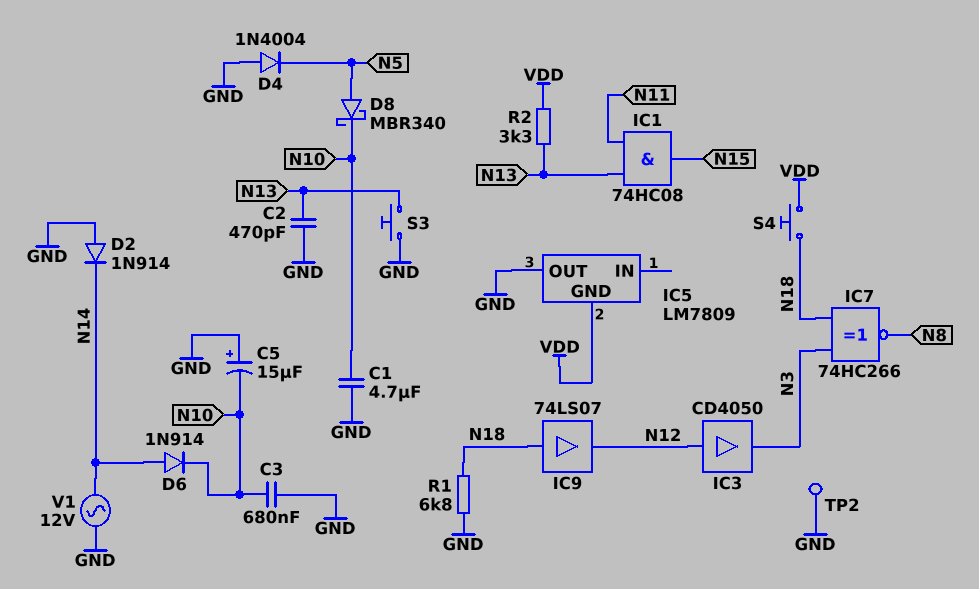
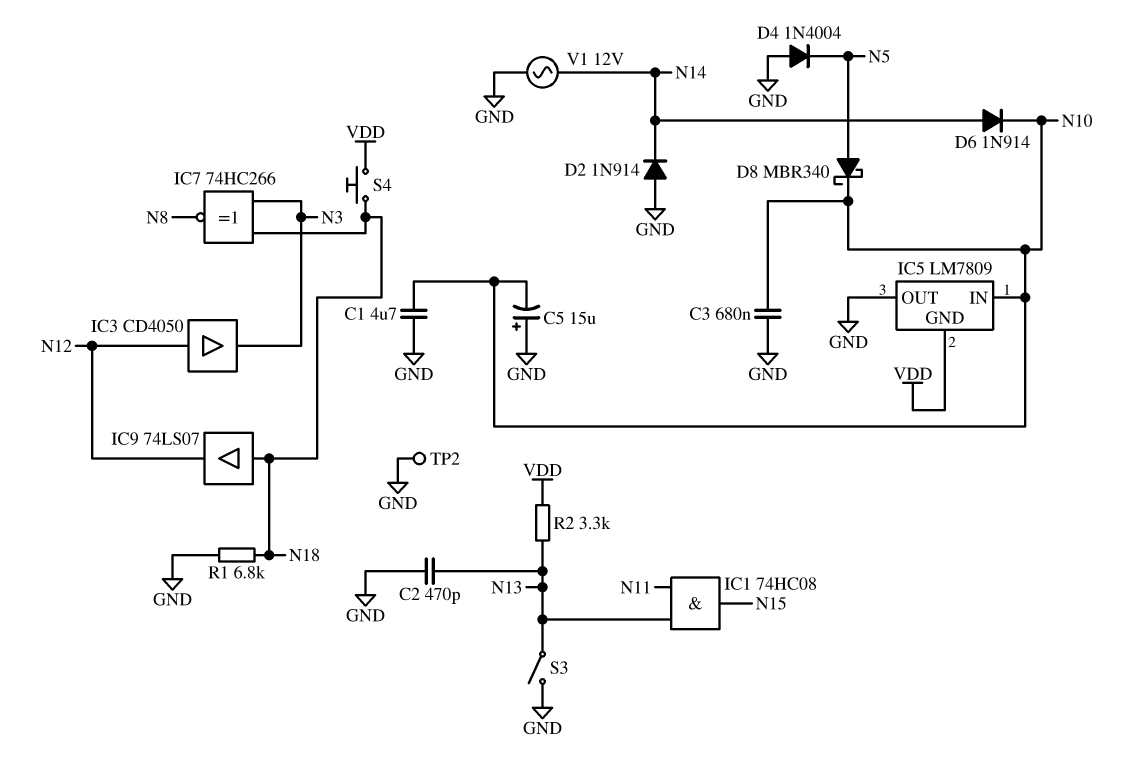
IC5 pin IN: none -> N10
S3: button (GND, N13) -> switch (GND, N13)

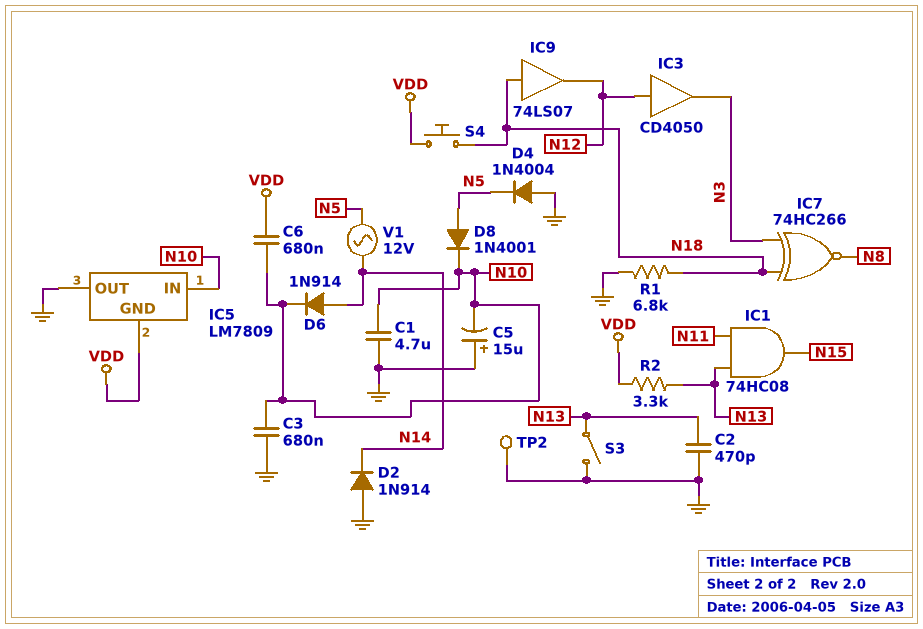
C6: none -> 680nF (N10, VDD)
D8: schottky MBR340 (A N5, K N10) -> diode 1N4001 (A N5, K N10)
V1: AC 12V (GND, N14) -> AC 12V (N5, N14)

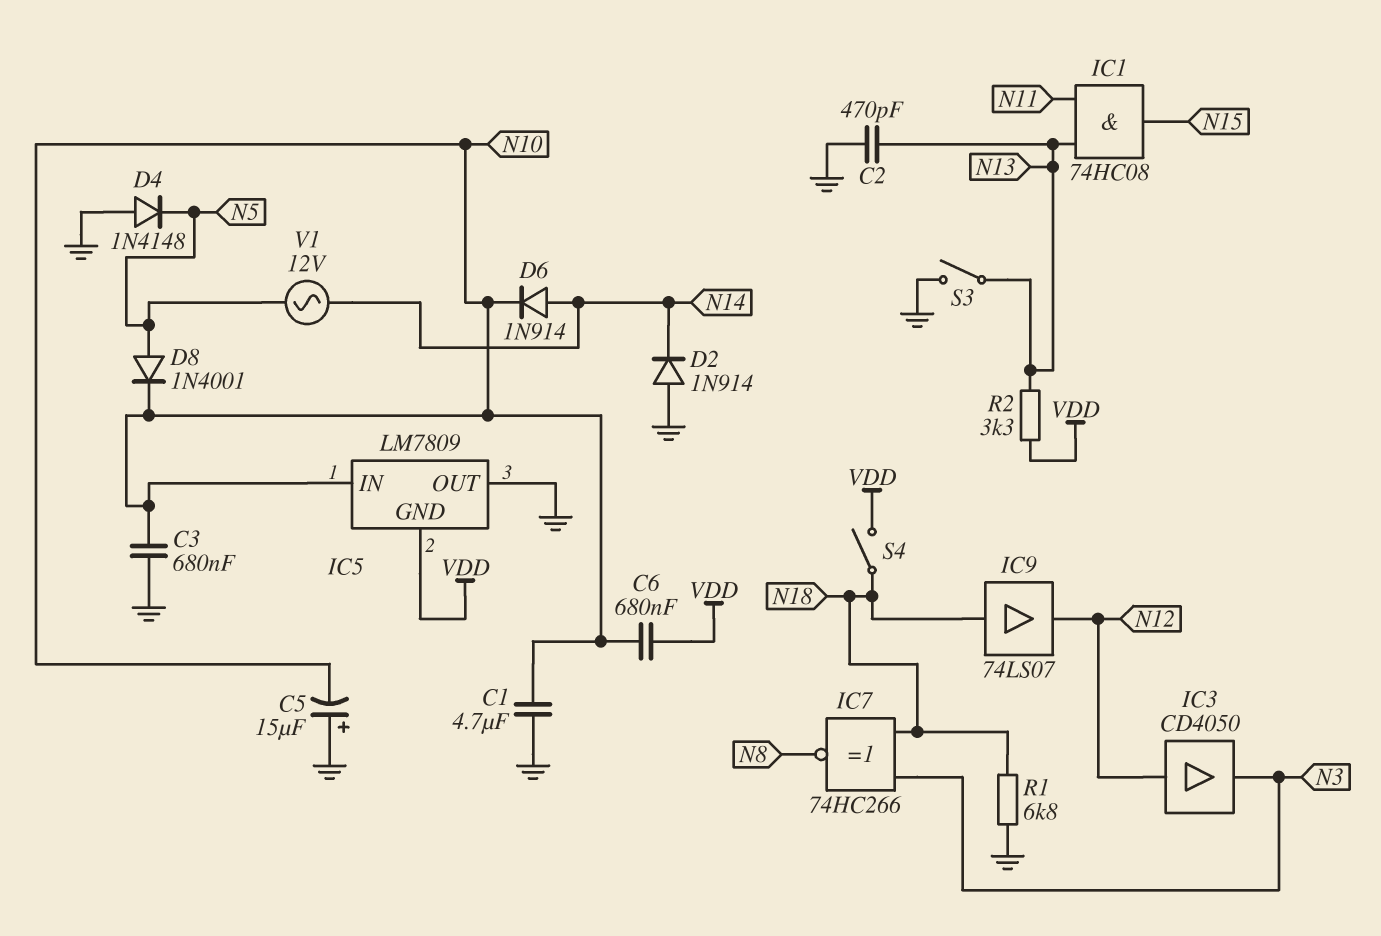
D4: diode 1N4004 (A GND, K N5) -> diode 1N4148 (A GND, K N5)
S4: button (N18, VDD) -> switch (N18, VDD)
TP2: test point (GND) -> none

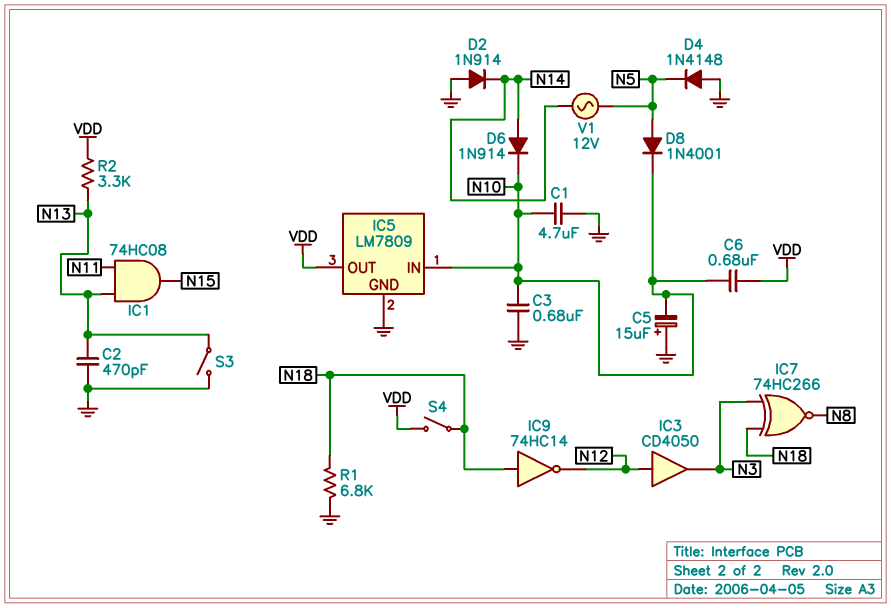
IC5 pin GND: VDD -> GND
IC5 pin OUT: GND -> VDD
IC9: buffer 74LS07 (in N18, out N12) -> NOT 74HC14 (in N18, out N12)

